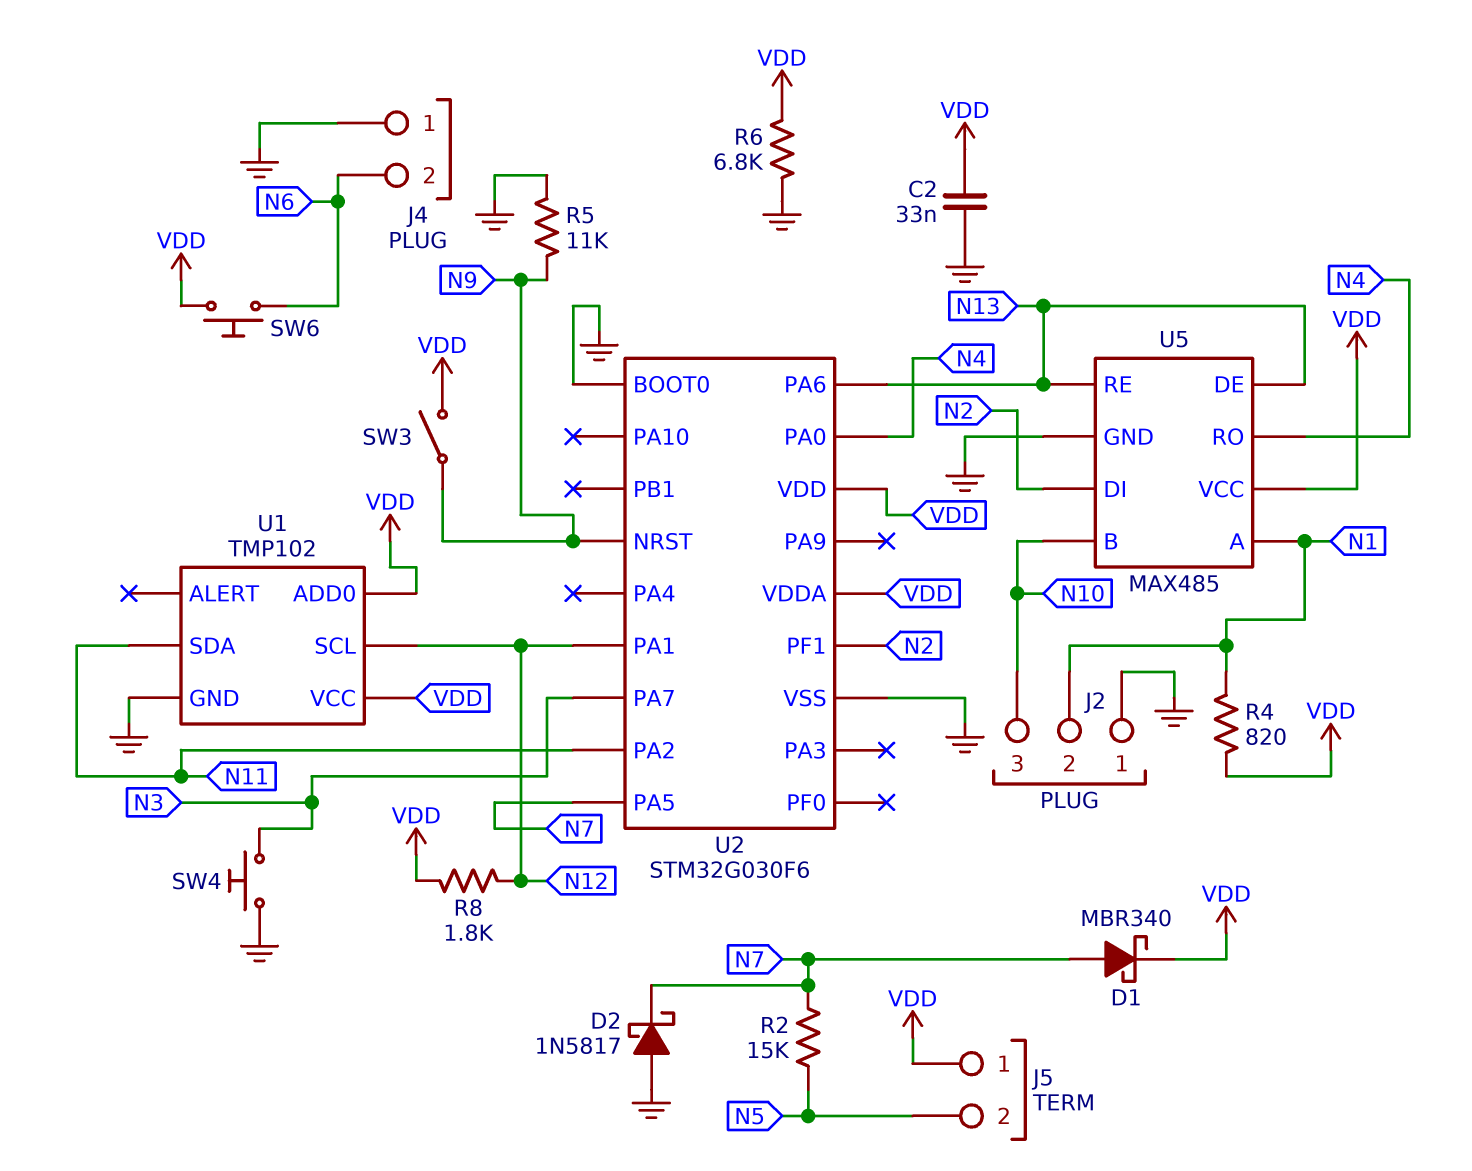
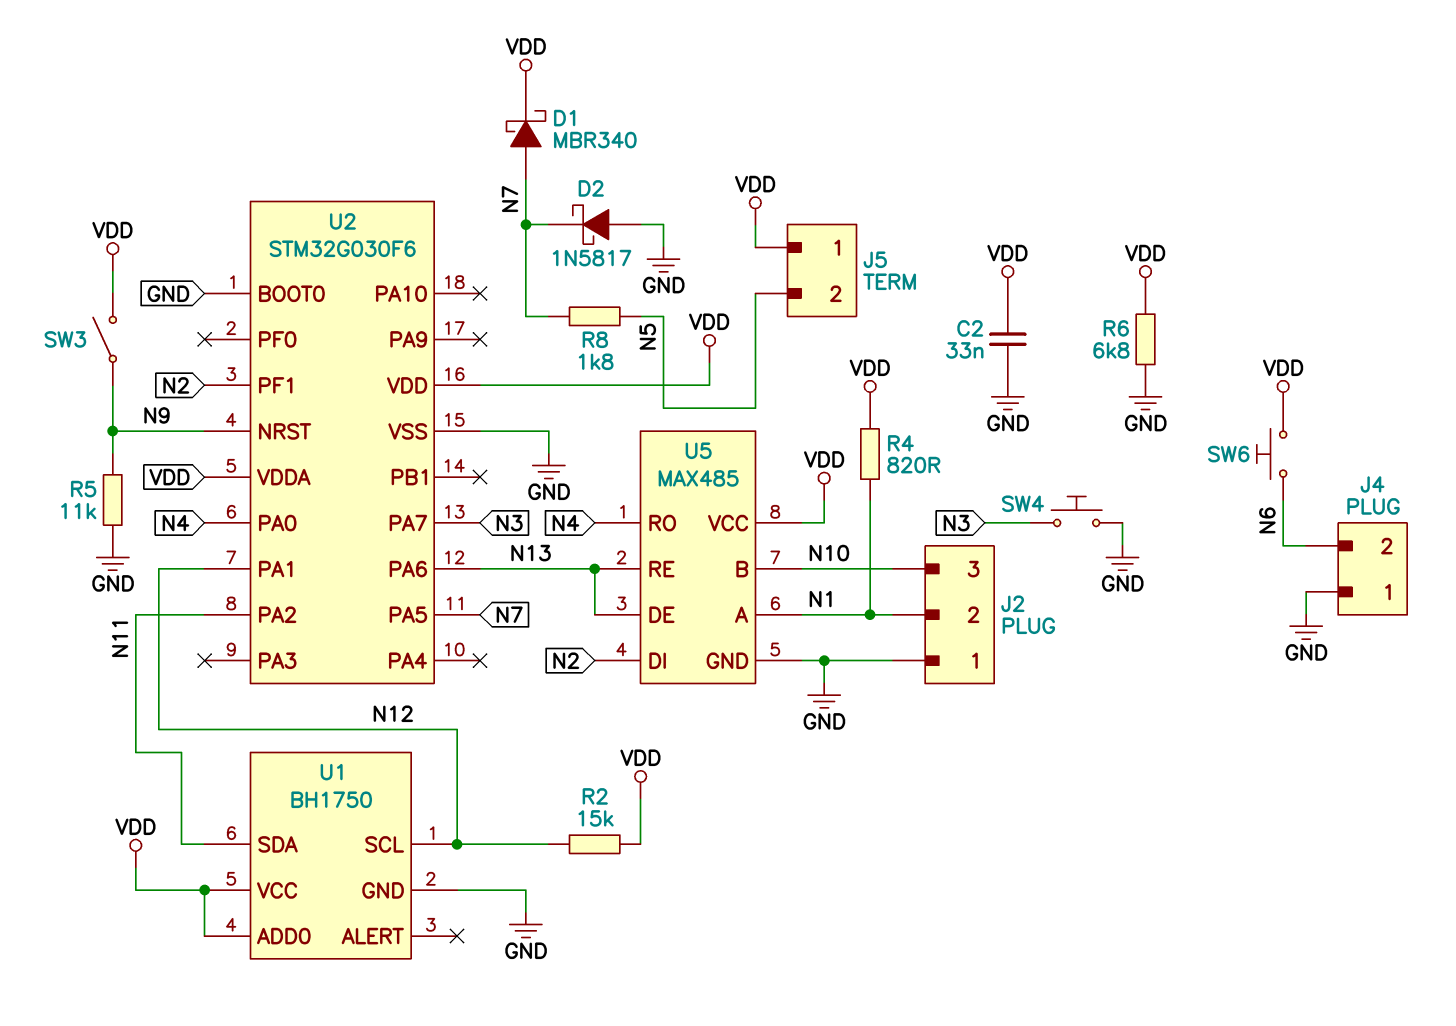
R2: 15k (N5, N7) -> 15k (N12, VDD)
R8: 1.8k (N12, VDD) -> 1.8k (N5, N7)
U1: TMP102 -> BH1750

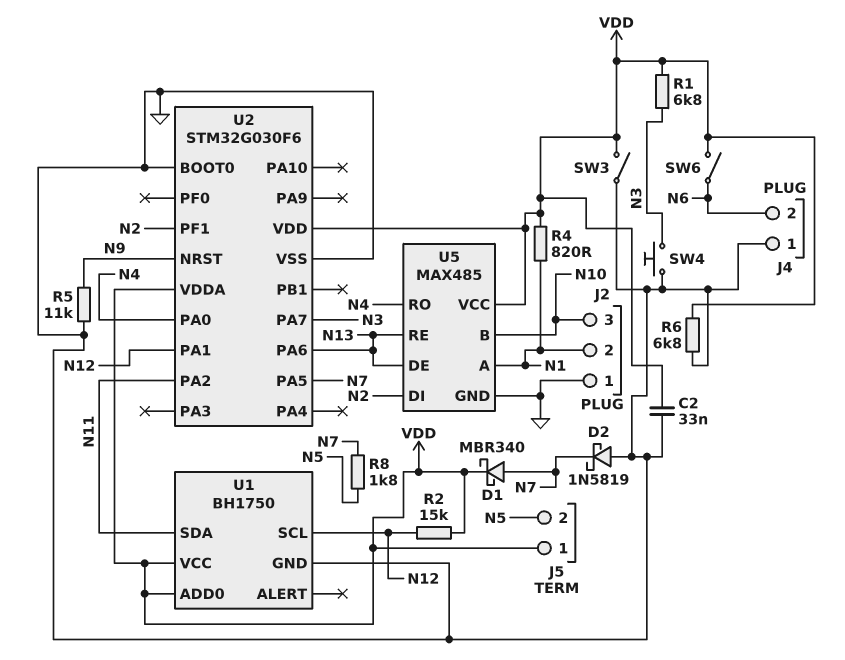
D2: schottky 1N5817 (A GND, K N7) -> schottky 1N5819 (A GND, K N7)
R1: none -> 6.8k (N3, VDD)
SW3: switch (N9, VDD) -> switch (GND, VDD)
SW6: button (N6, VDD) -> switch (N6, VDD)

